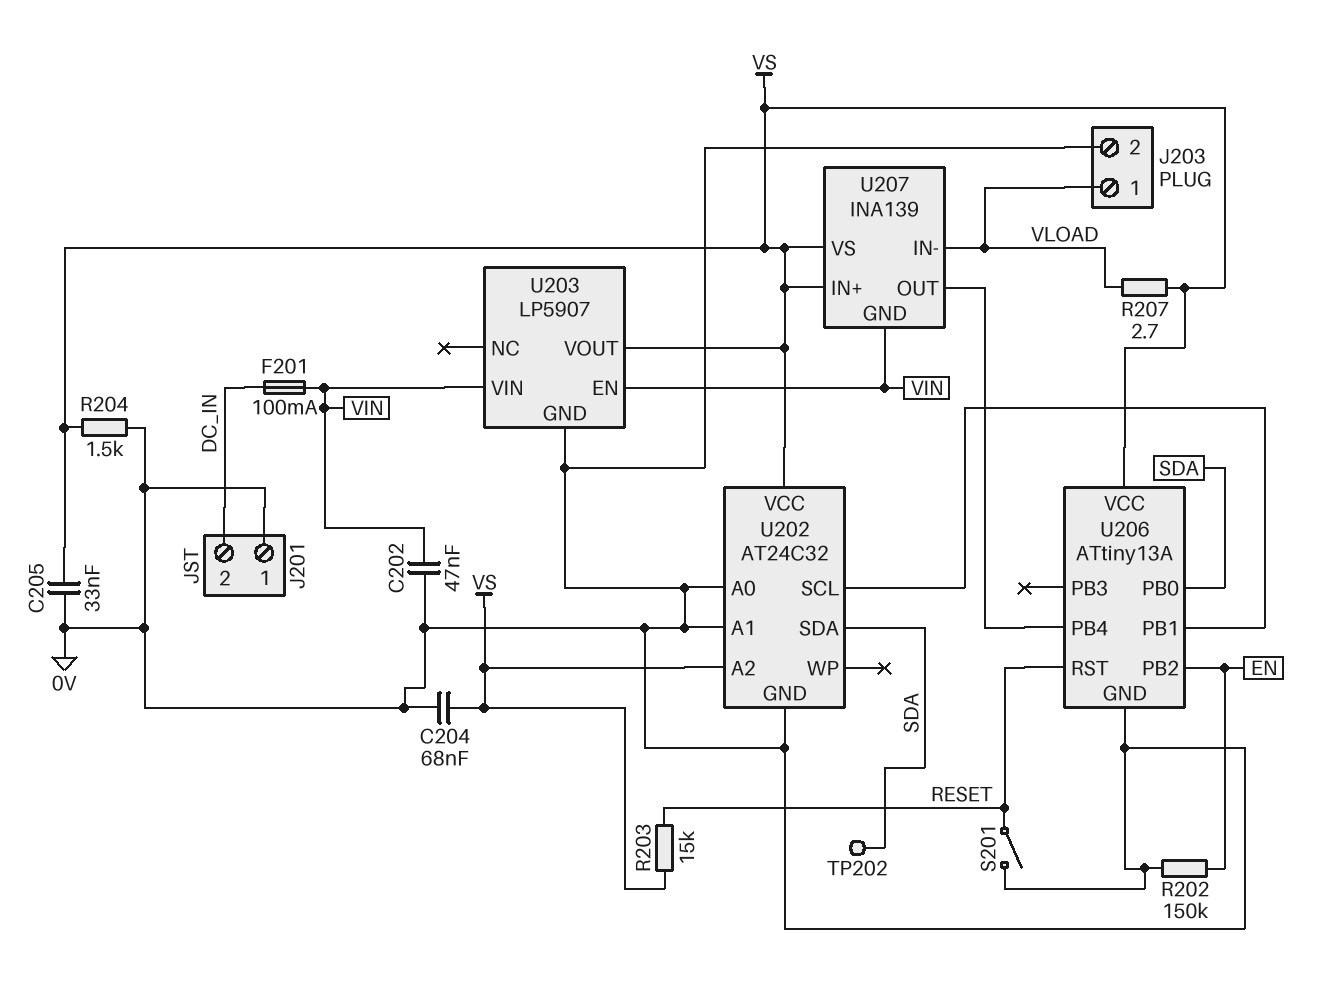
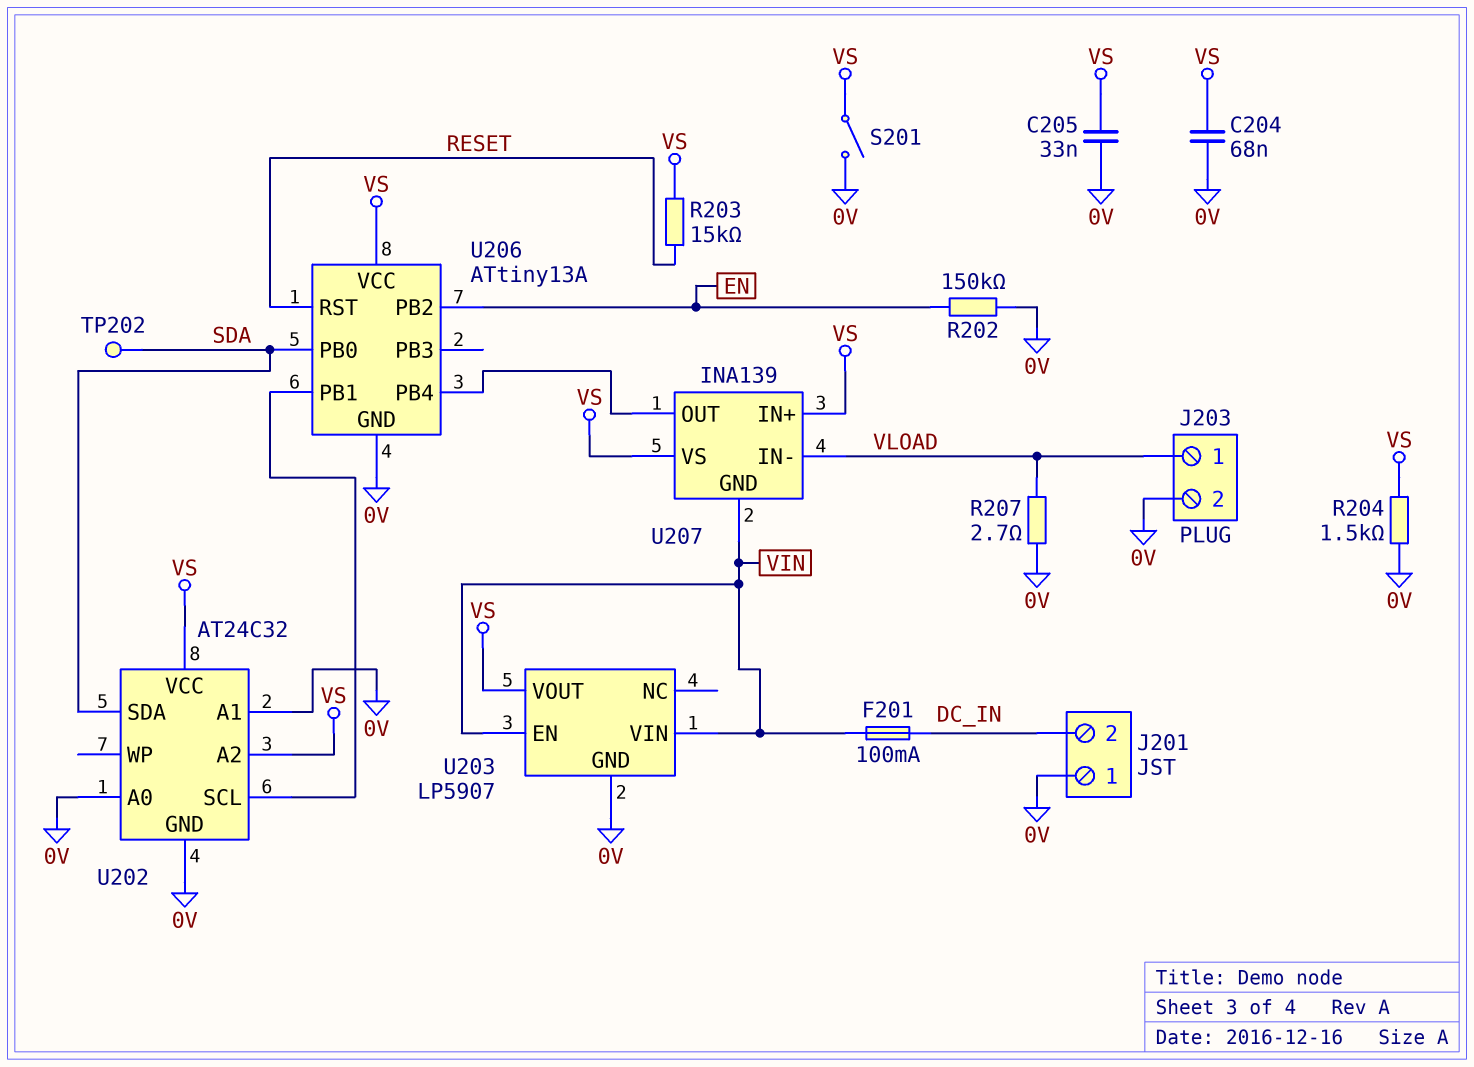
C202: 47nF (0V, VIN) -> none
R207: 2.7 (VLOAD, VS) -> 2.7 (0V, VLOAD)
S201: switch (0V, RESET) -> switch (0V, VS)

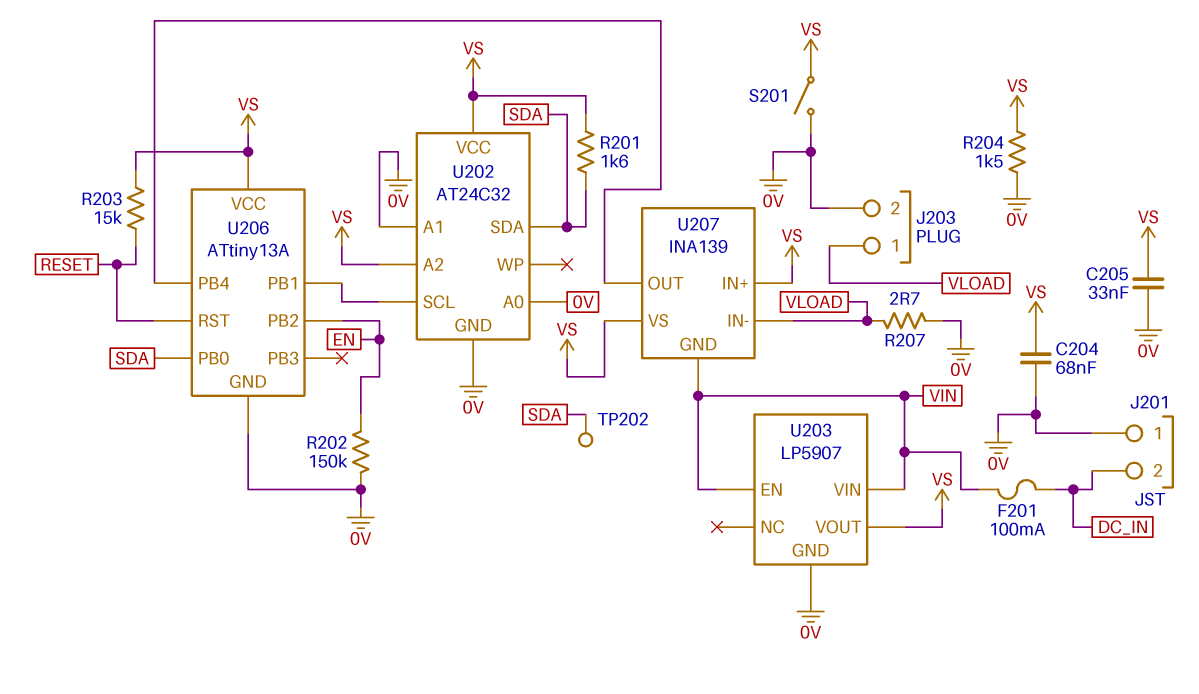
R201: none -> 1.6k (SDA, VS)

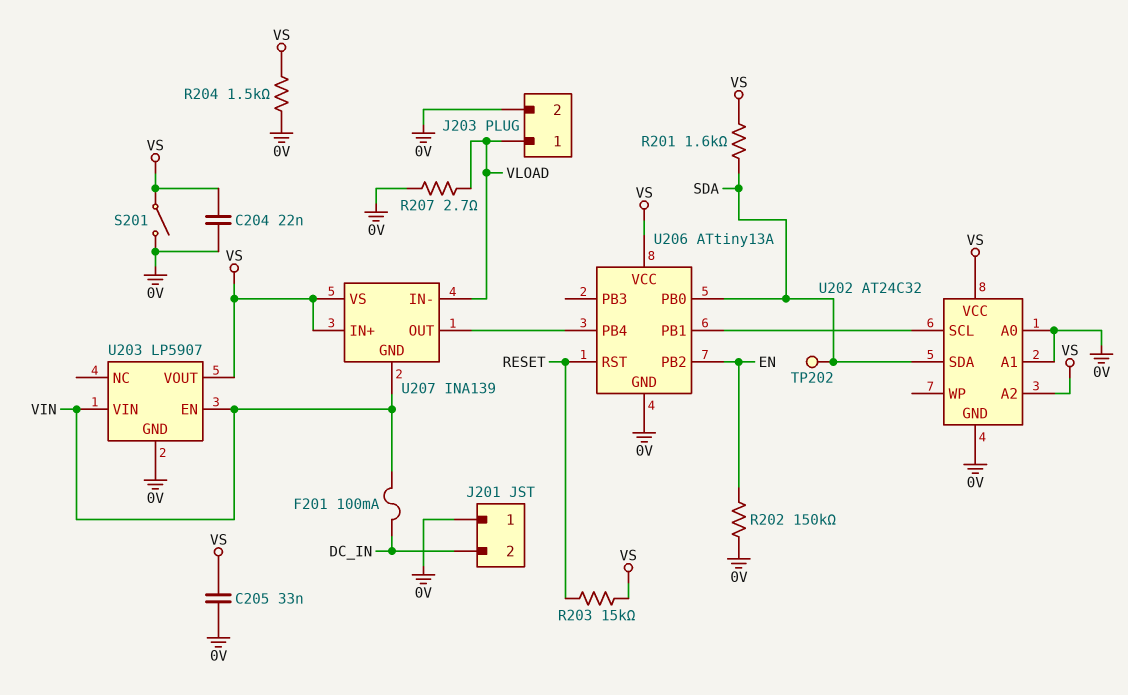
C204: 68nF (0V, VS) -> 22nF (0V, VS)

